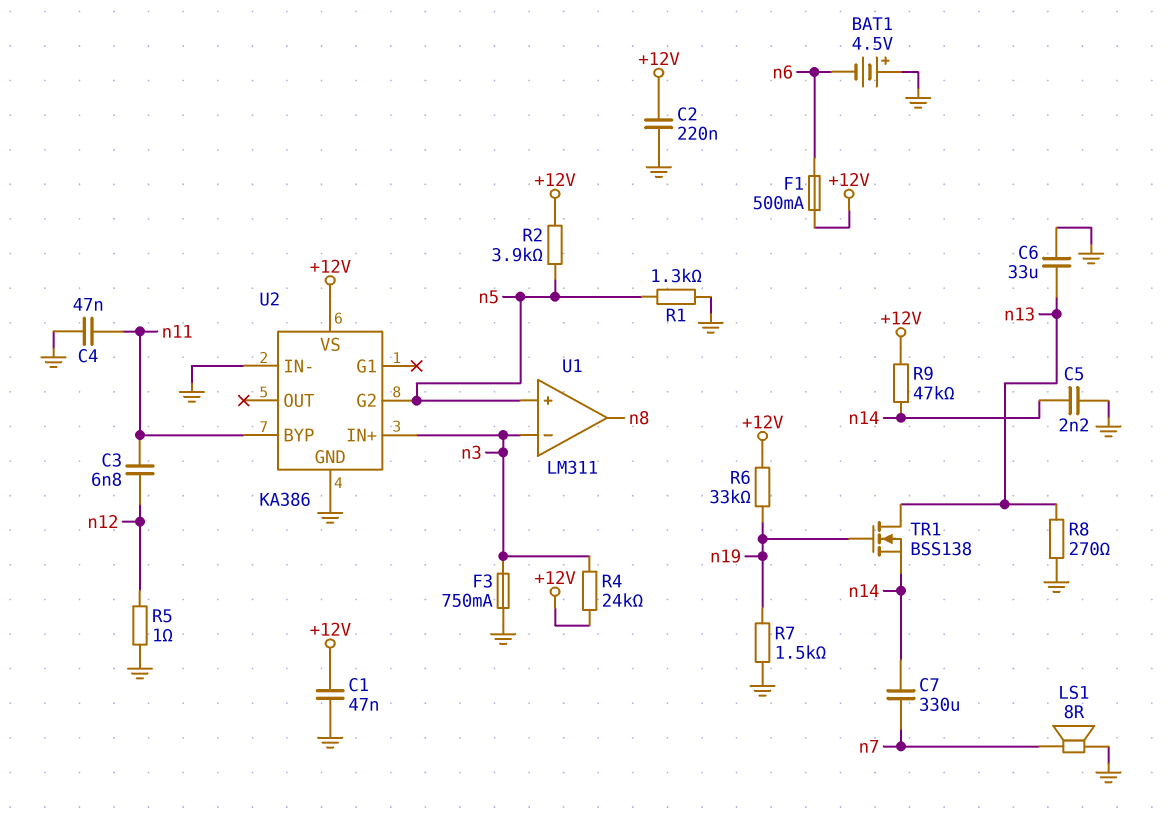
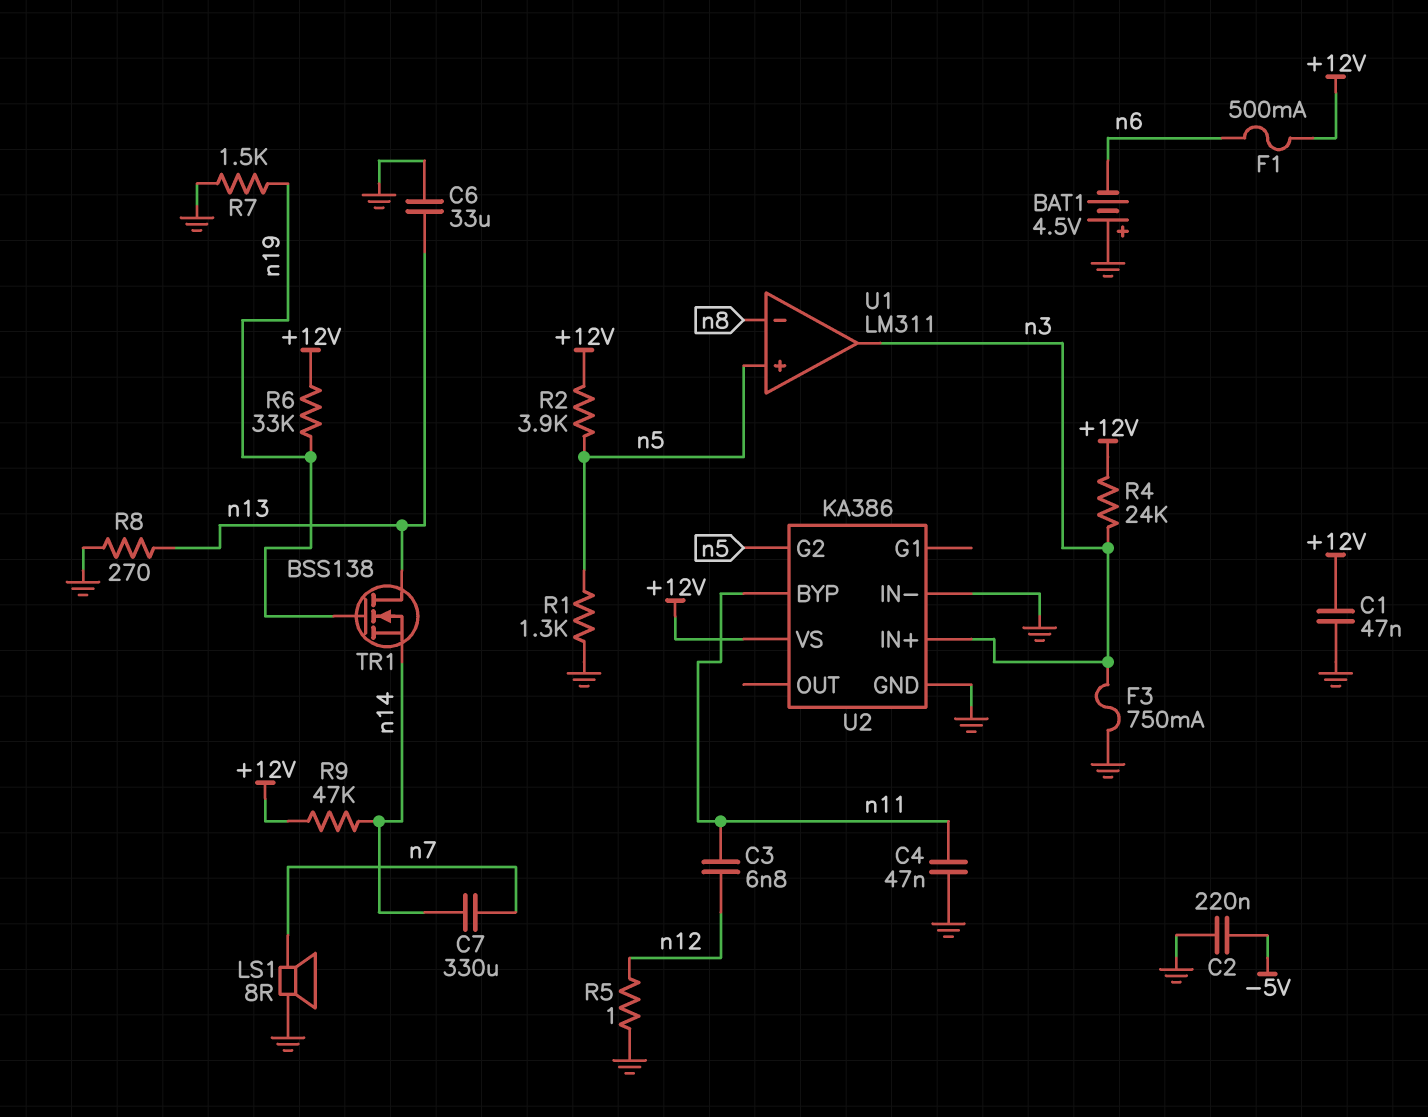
C2: 220nF (+12V, GND) -> 220nF (-5V, GND)
C5: 2.2nF (GND, n14) -> none
U1 pin in-: n3 -> n8
U1 pin out: n8 -> n3

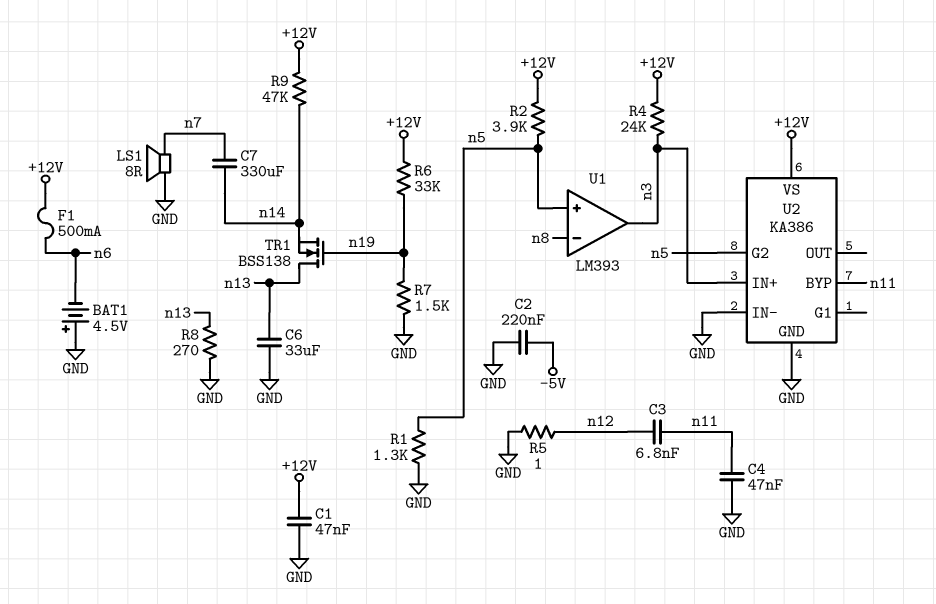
F3: 750mA (GND, n3) -> none
U1: LM311 -> LM393

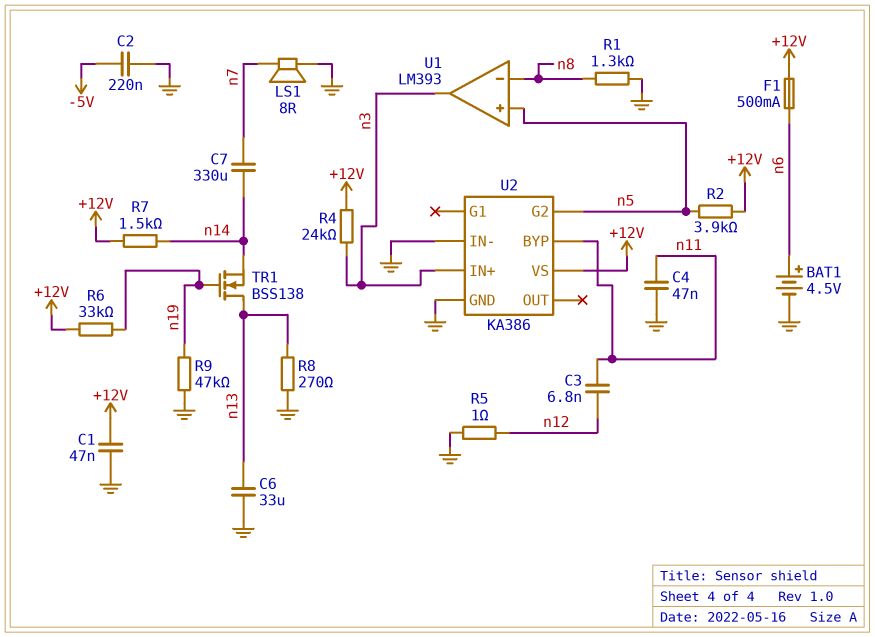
BAT1: 4.5V (plus GND, minus n6) -> 4.5V (plus n6, minus GND)
R1: 1.3k (GND, n5) -> 1.3k (GND, n8)
R7: 1.5k (GND, n19) -> 1.5k (+12V, n14)
R9: 47k (+12V, n14) -> 47k (GND, n19)

